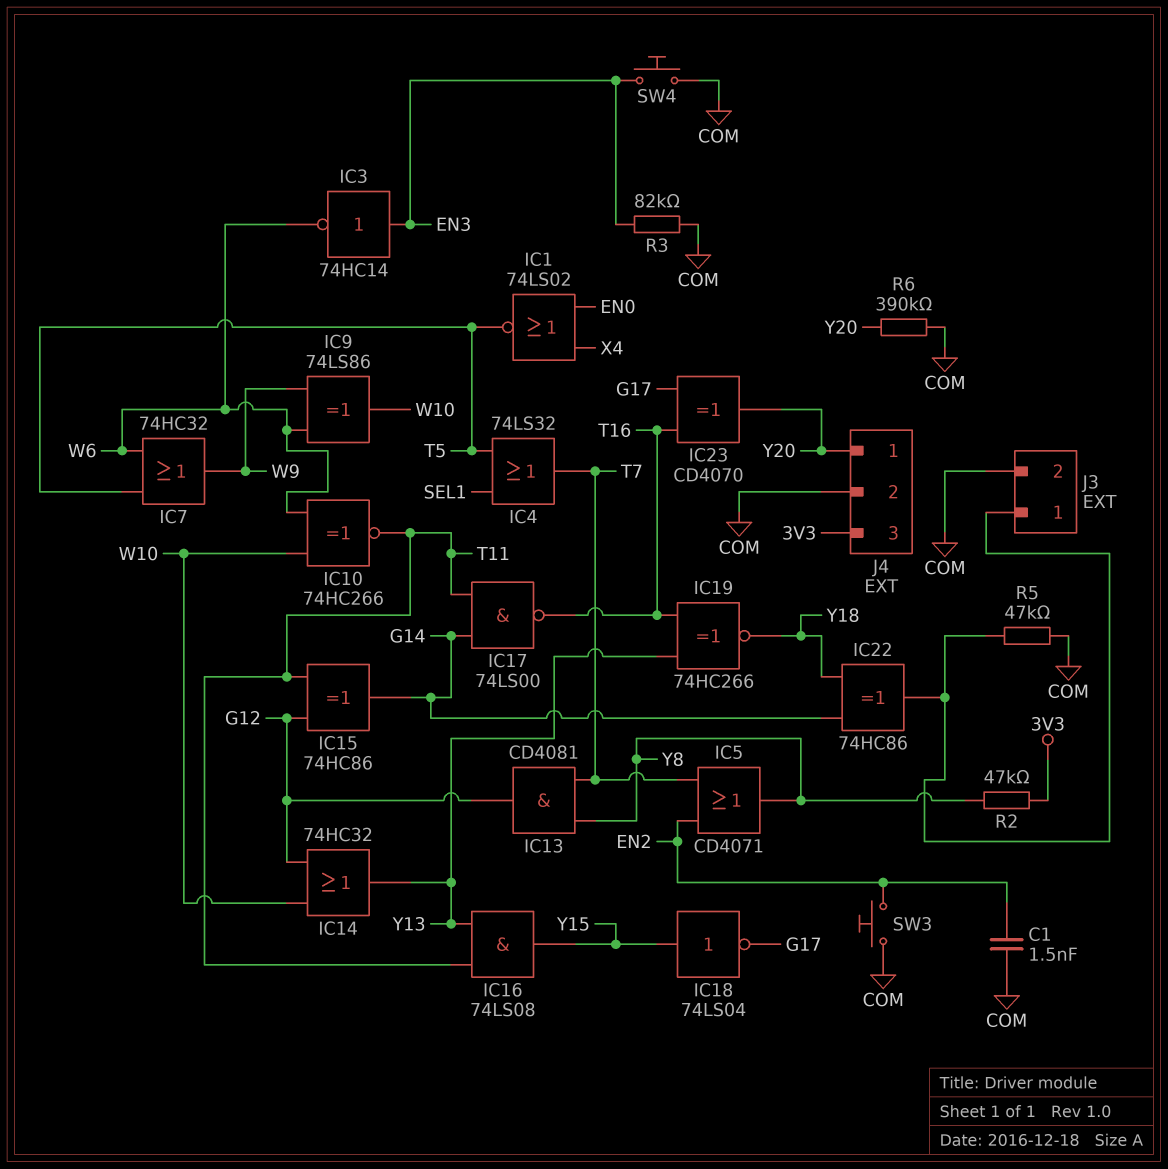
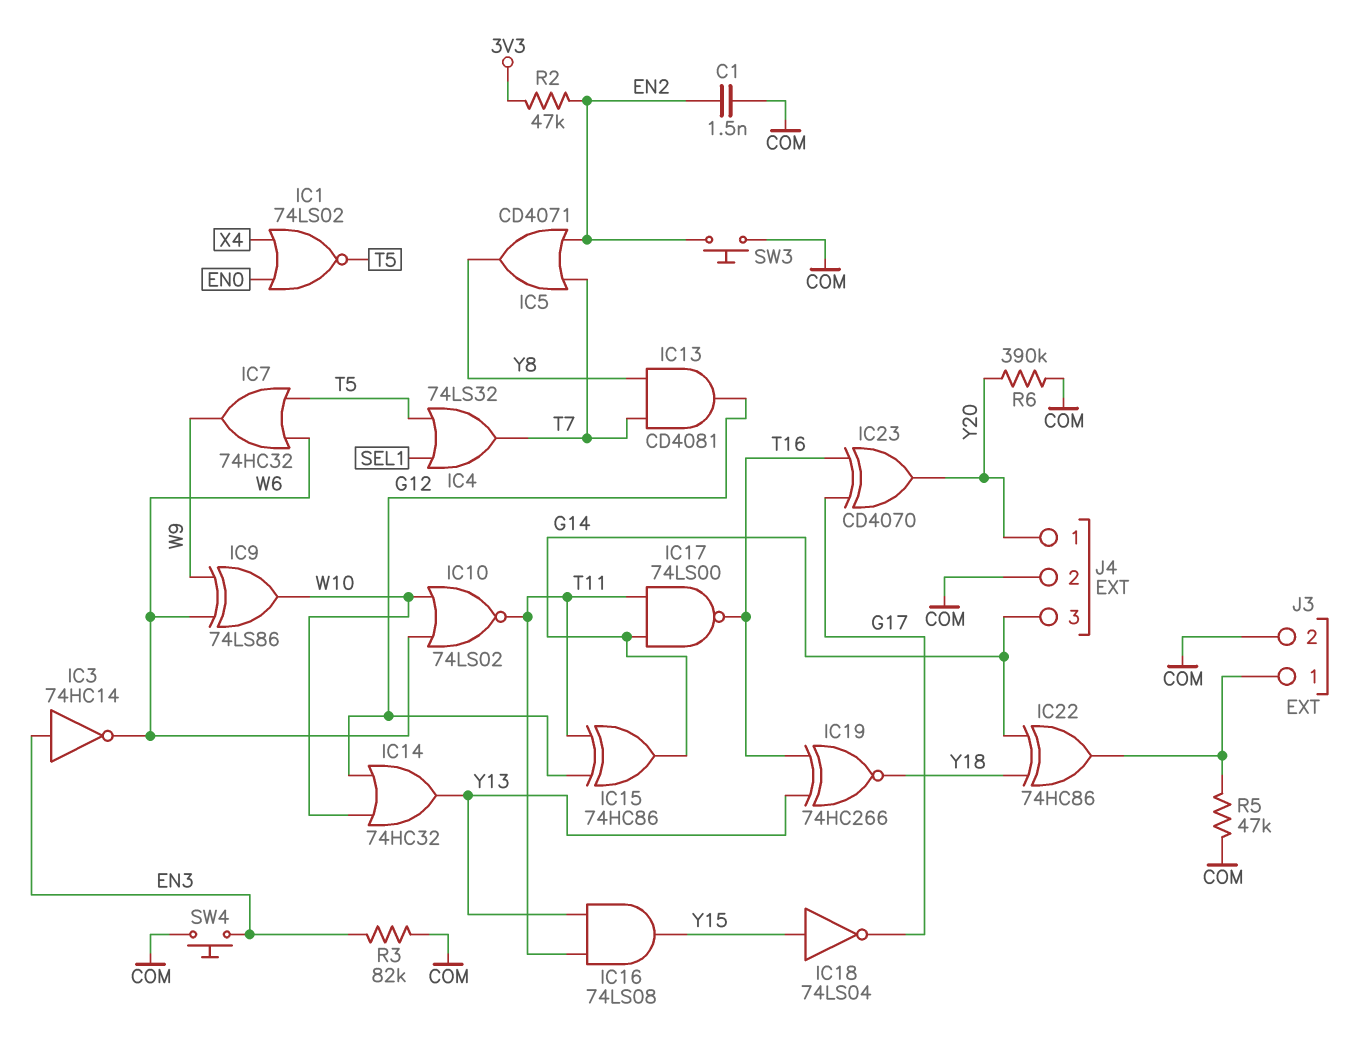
IC10: XNOR 74HC266 (in W6, in W10, out T11) -> NOR 74LS02 (in W6, in W10, out T11)
J4 pin 3: 3V3 -> G14
R2: 47k (3V3, Y8) -> 47k (3V3, EN2)

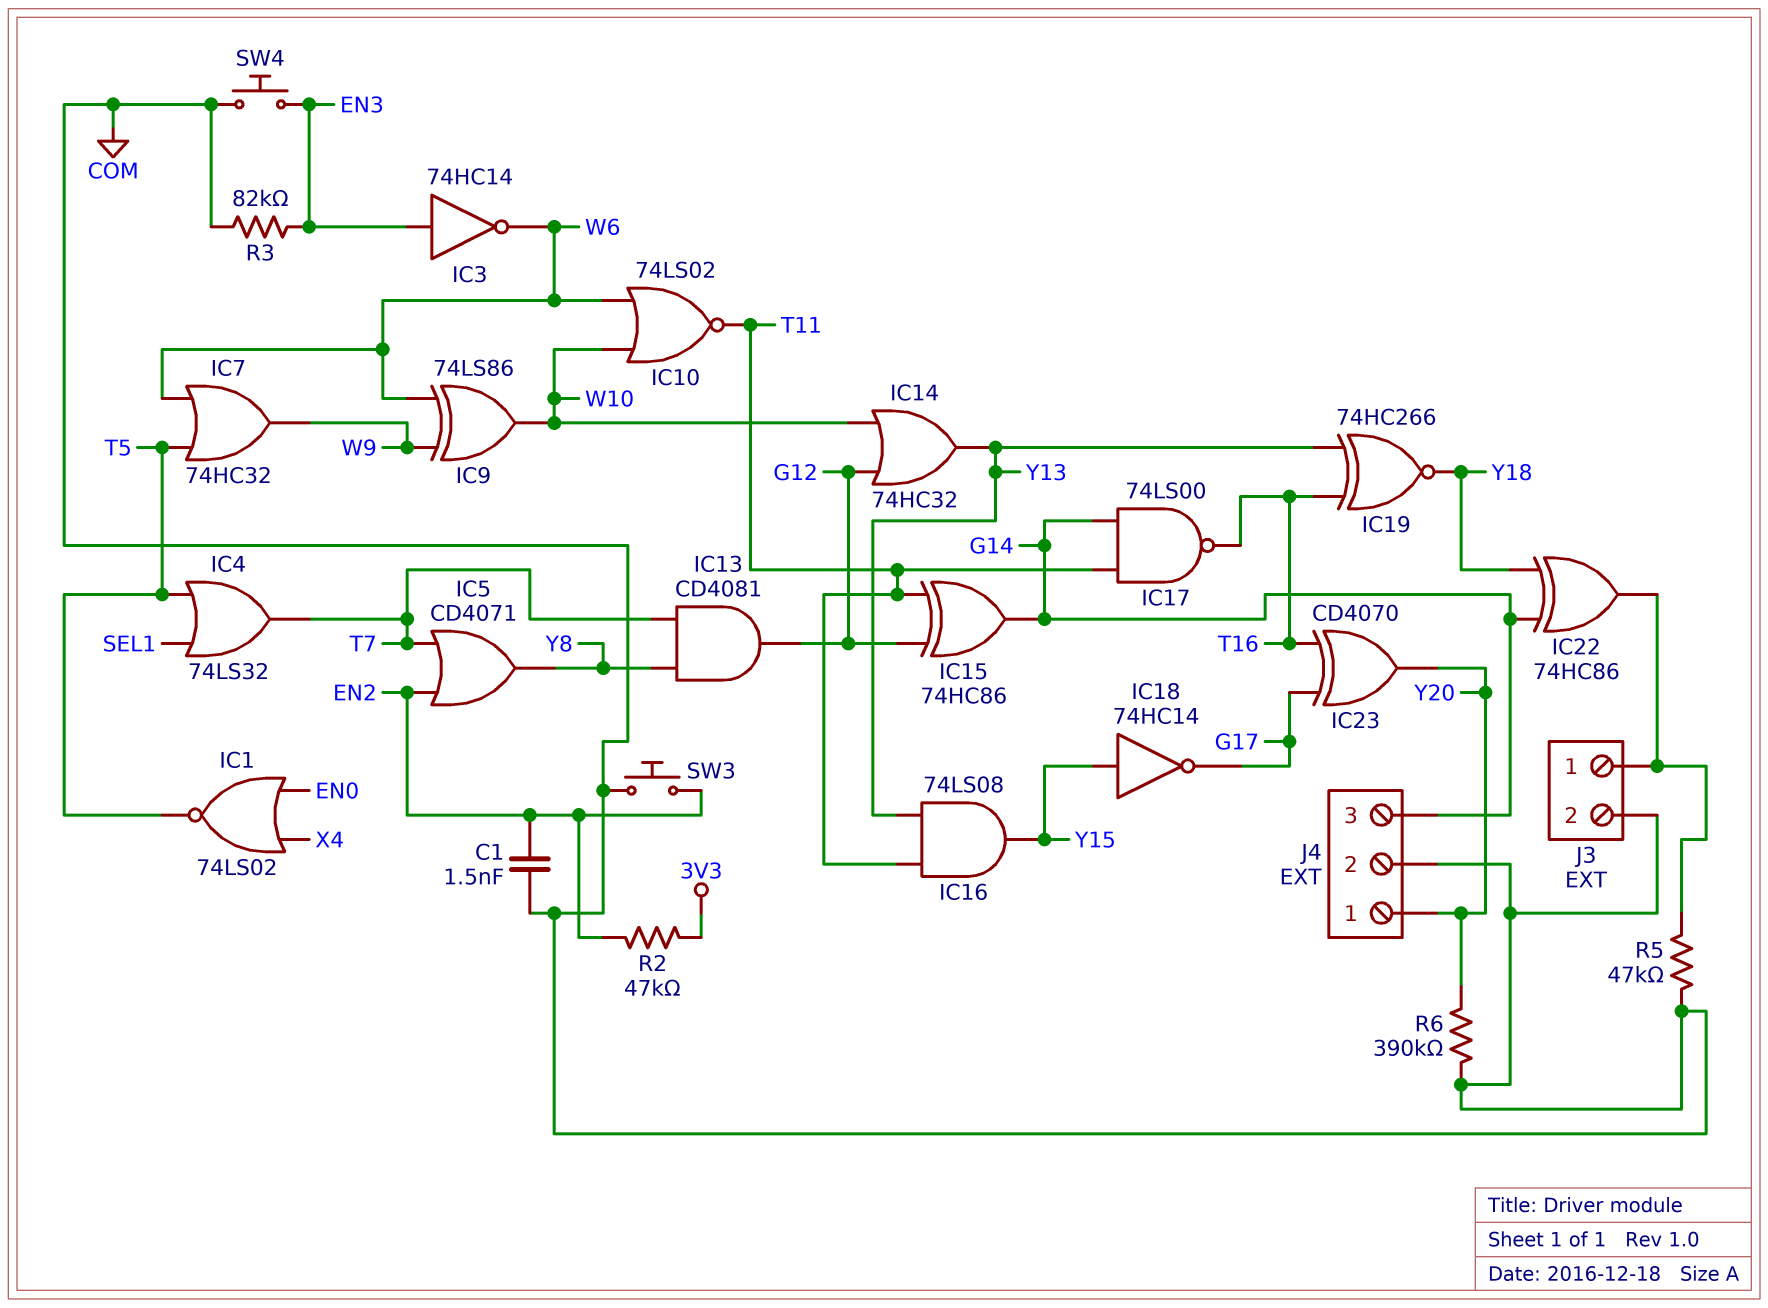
IC18: NOT 74LS04 (in Y15, out G17) -> NOT 74HC14 (in Y15, out G17)

